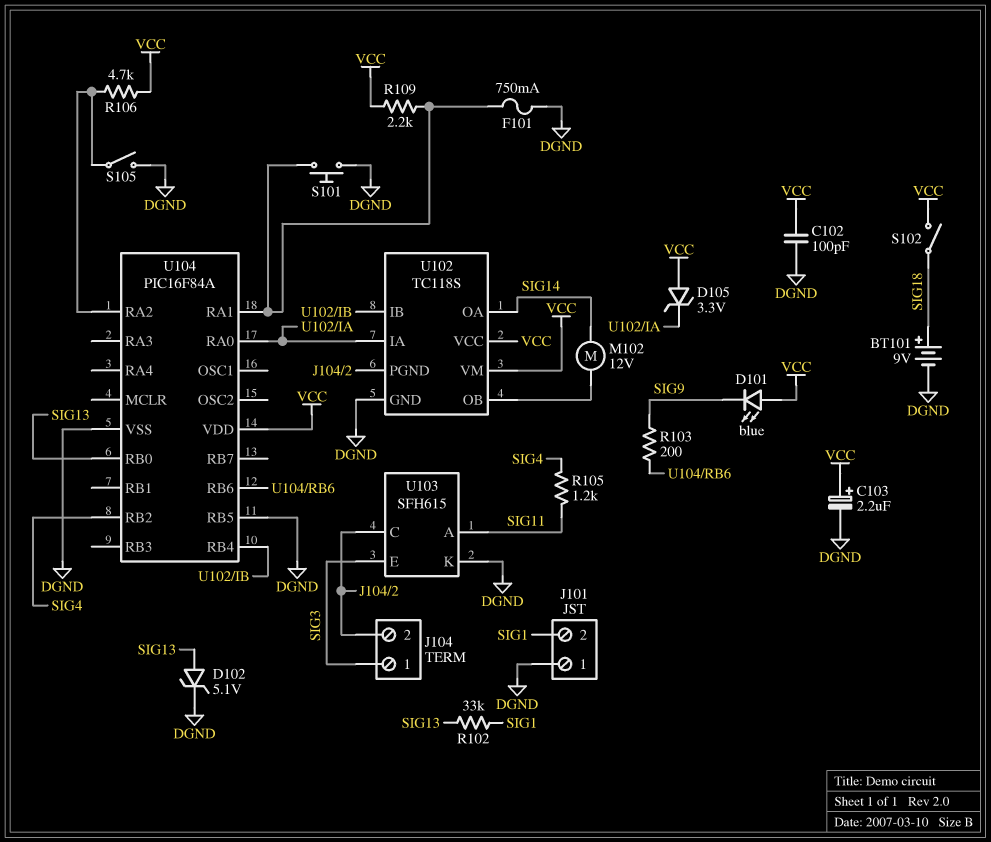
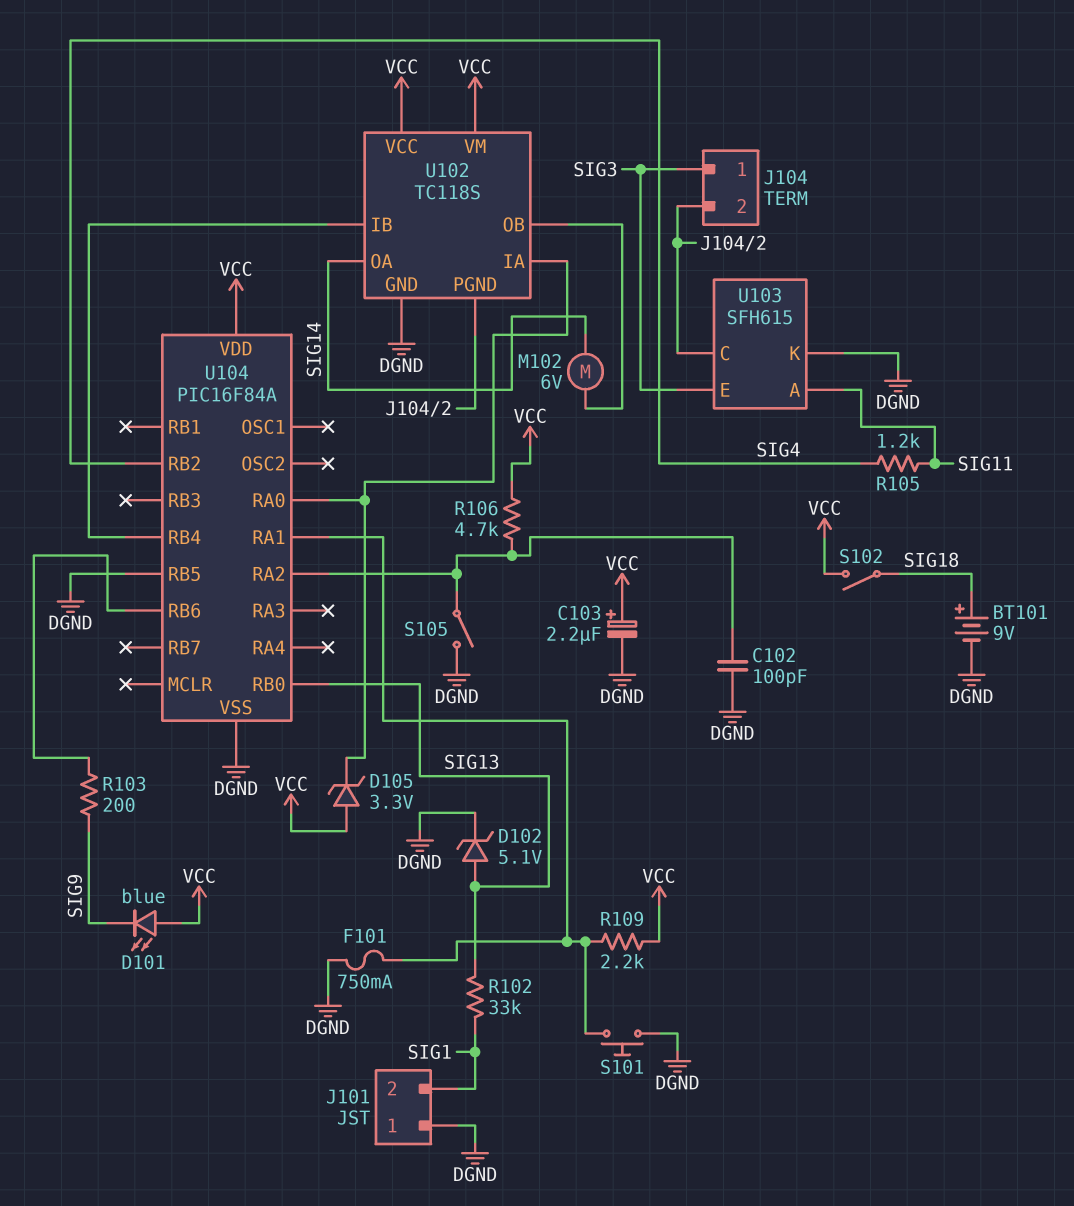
C102: 100pF (DGND, VCC) -> 100pF (DGND, U104/RA2)
M102: motor 12V (SIG14, U102/OB) -> motor 6V (SIG14, U102/OB)

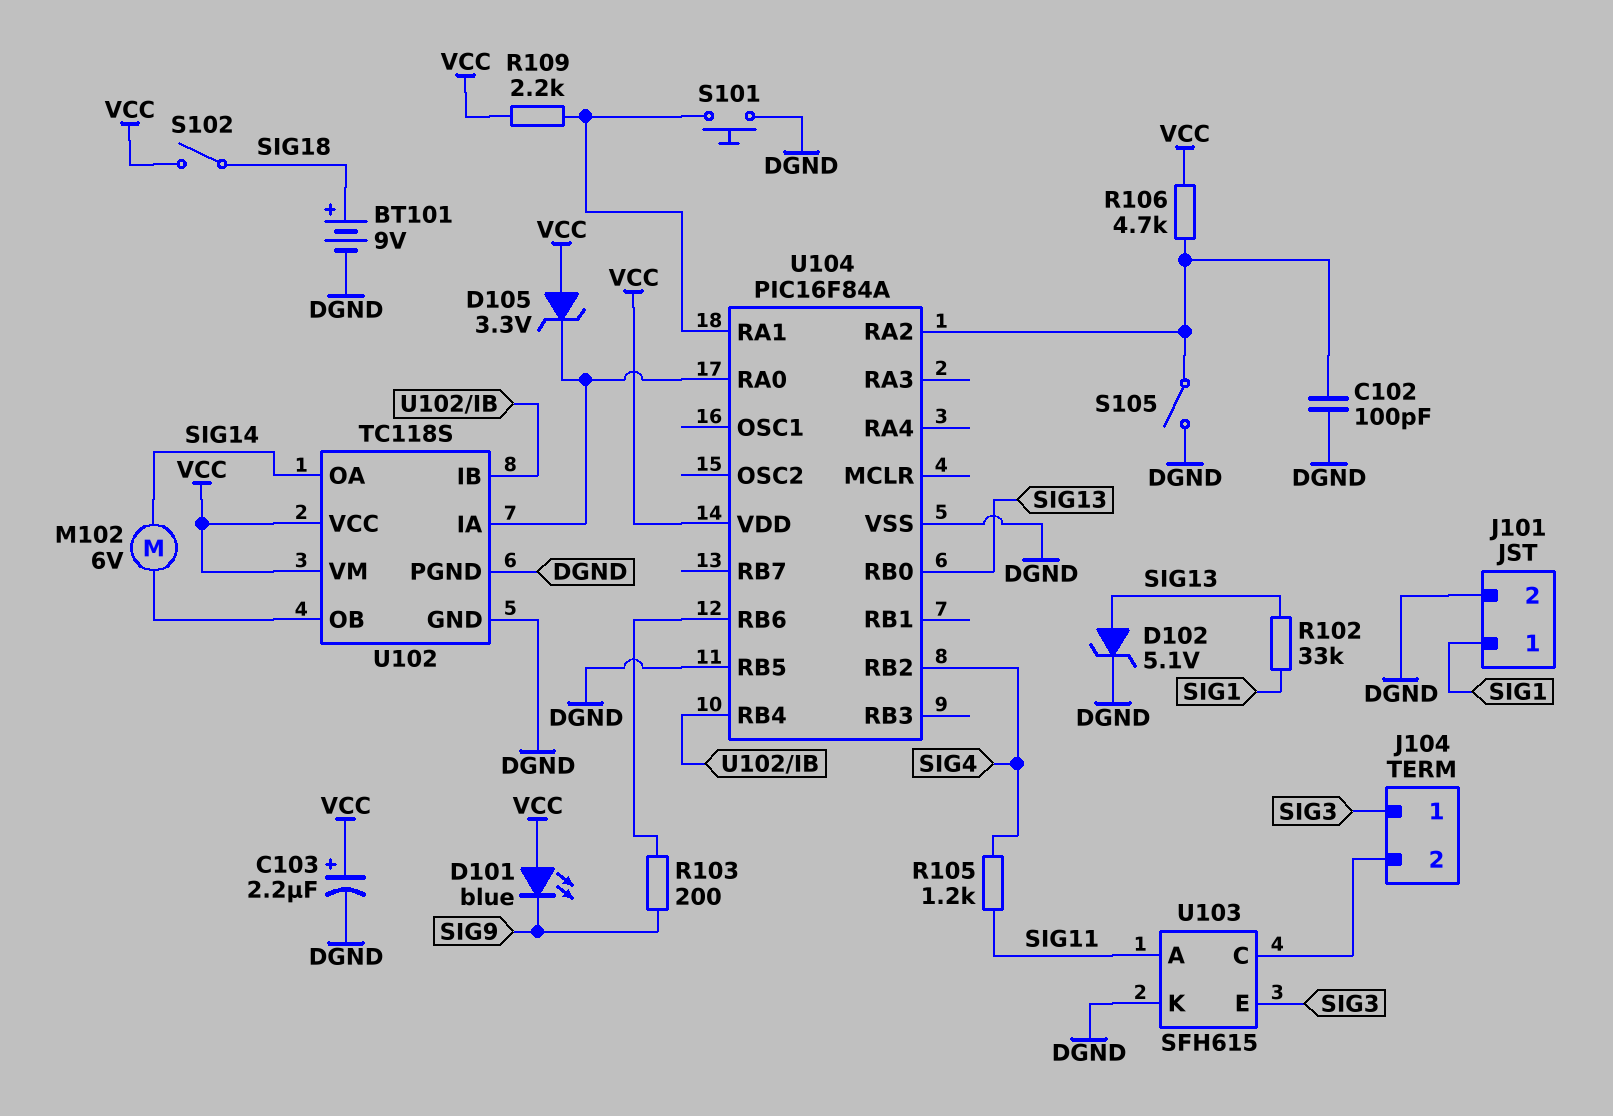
F101: 750mA (DGND, U104/RA1) -> none
J101 pin 1: DGND -> SIG1
J101 pin 2: SIG1 -> DGND
U102 pin PGND: J104/2 -> DGND

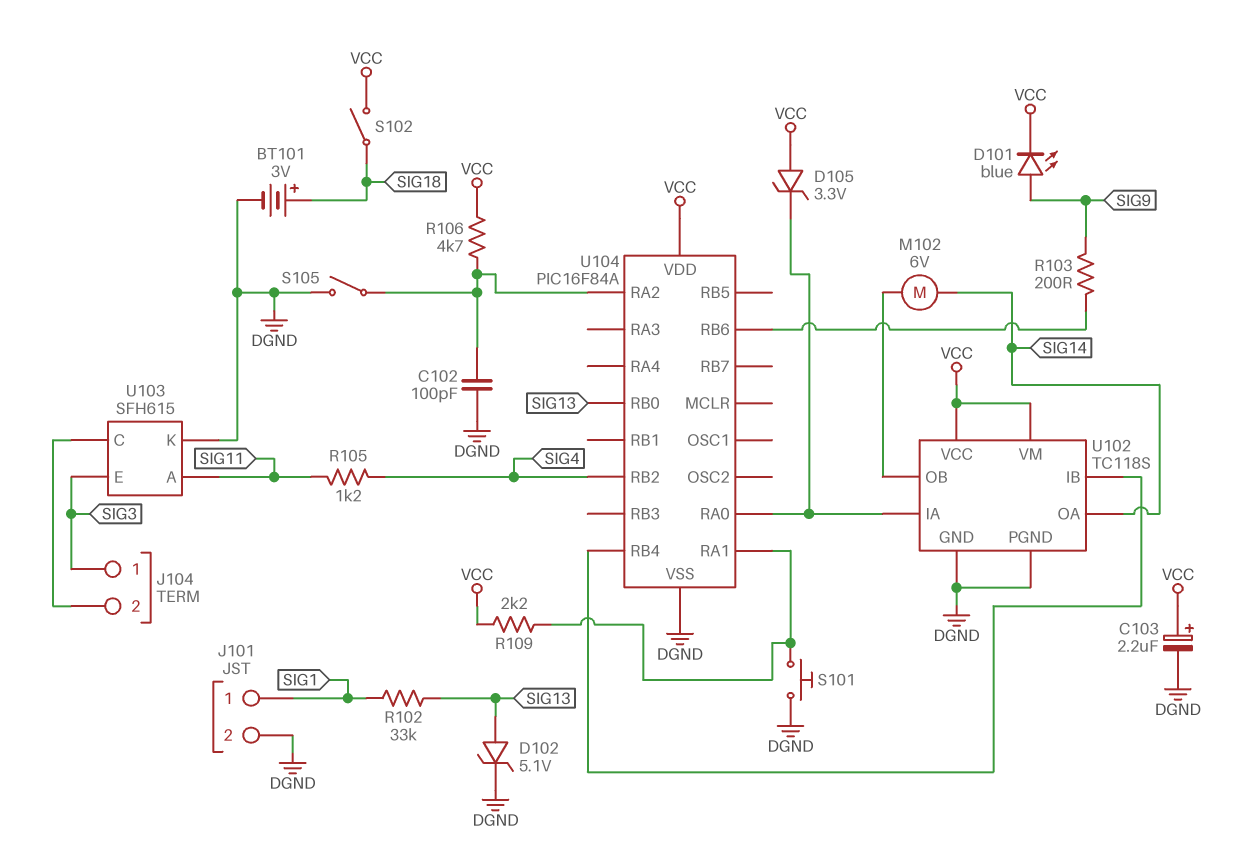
BT101: 9V (plus SIG18, minus DGND) -> 3V (plus SIG18, minus DGND)
D101: LED blue (A VCC, K SIG9) -> LED blue (A SIG9, K VCC)
U104 pin RB5: DGND -> none

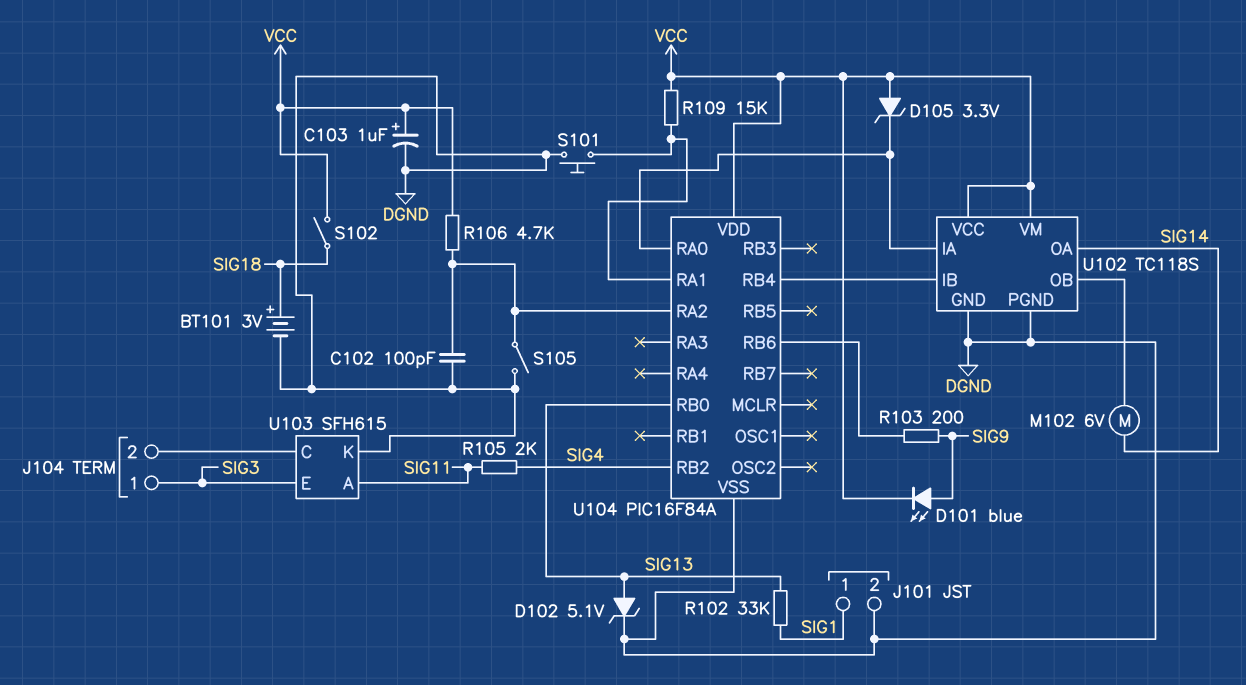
C103: 2.2uF (plus VCC, minus DGND) -> 1uF (plus VCC, minus DGND)
R105: 1.2k (SIG4, SIG11) -> 2k (SIG4, SIG11)
R109: 2.2k (U104/RA1, VCC) -> 15k (U104/RA1, VCC)

